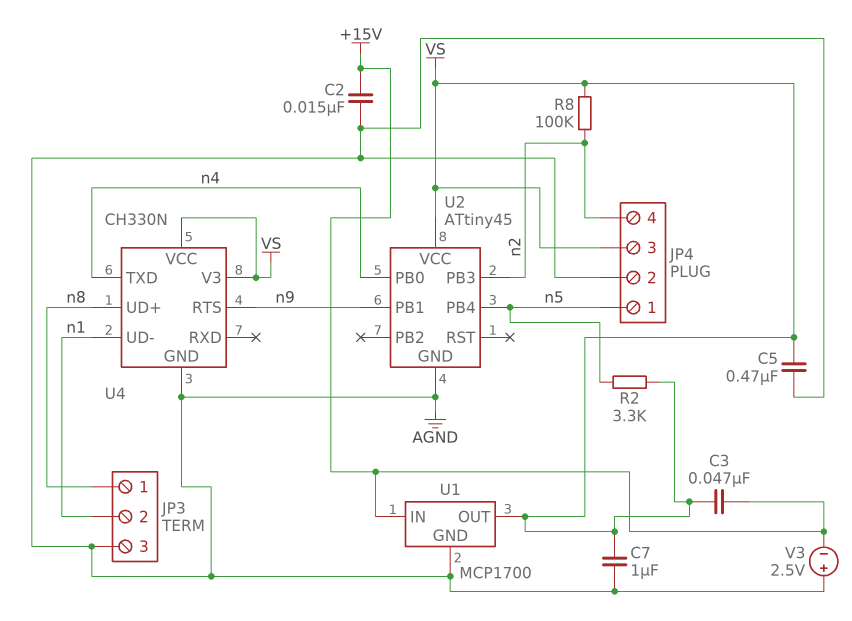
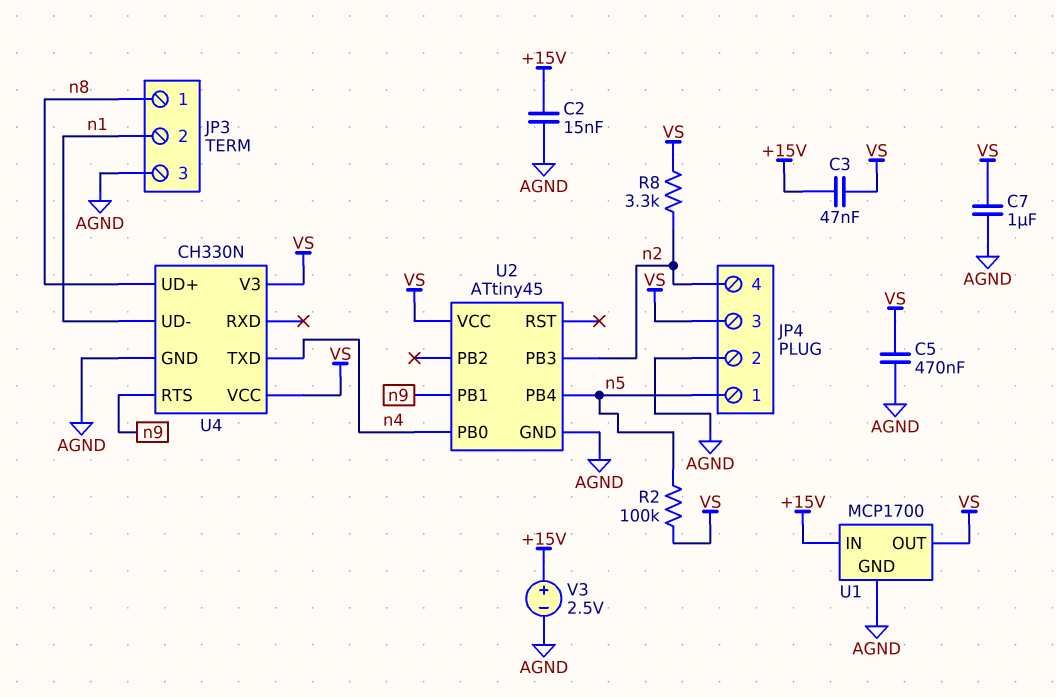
R2: 3.3k (VS, n5) -> 100k (VS, n5)
R8: 100k (VS, n2) -> 3.3k (VS, n2)
V3: 2.5V (plus AGND, minus +15V) -> 2.5V (plus +15V, minus AGND)

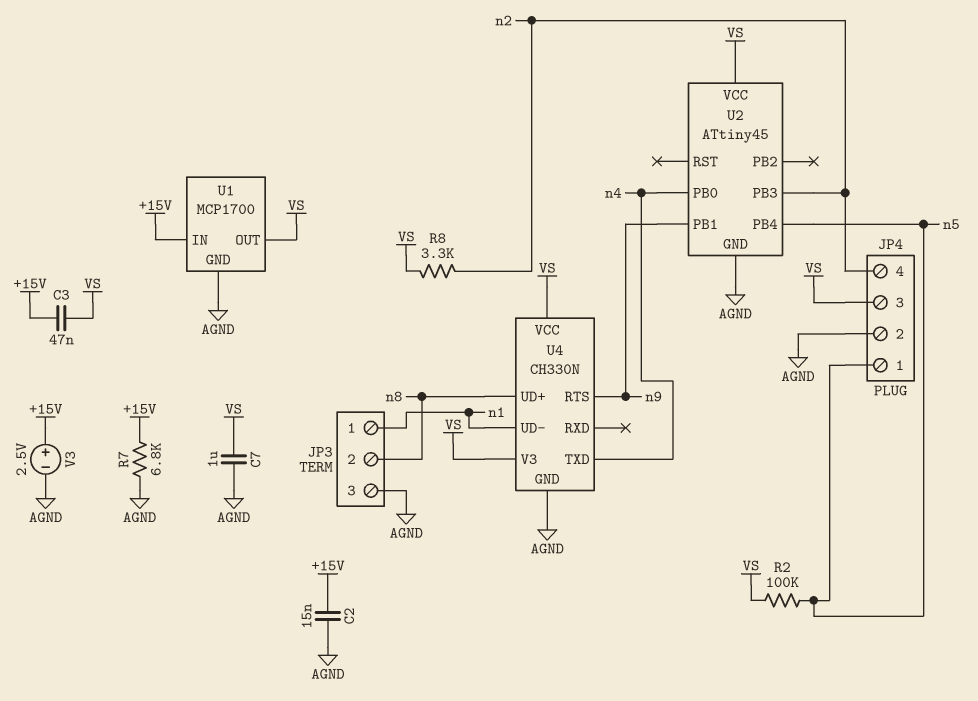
C5: 470nF (AGND, VS) -> none
JP3 pin 1: n8 -> n1
JP3 pin 2: n1 -> n8
R7: none -> 6.8k (+15V, AGND)

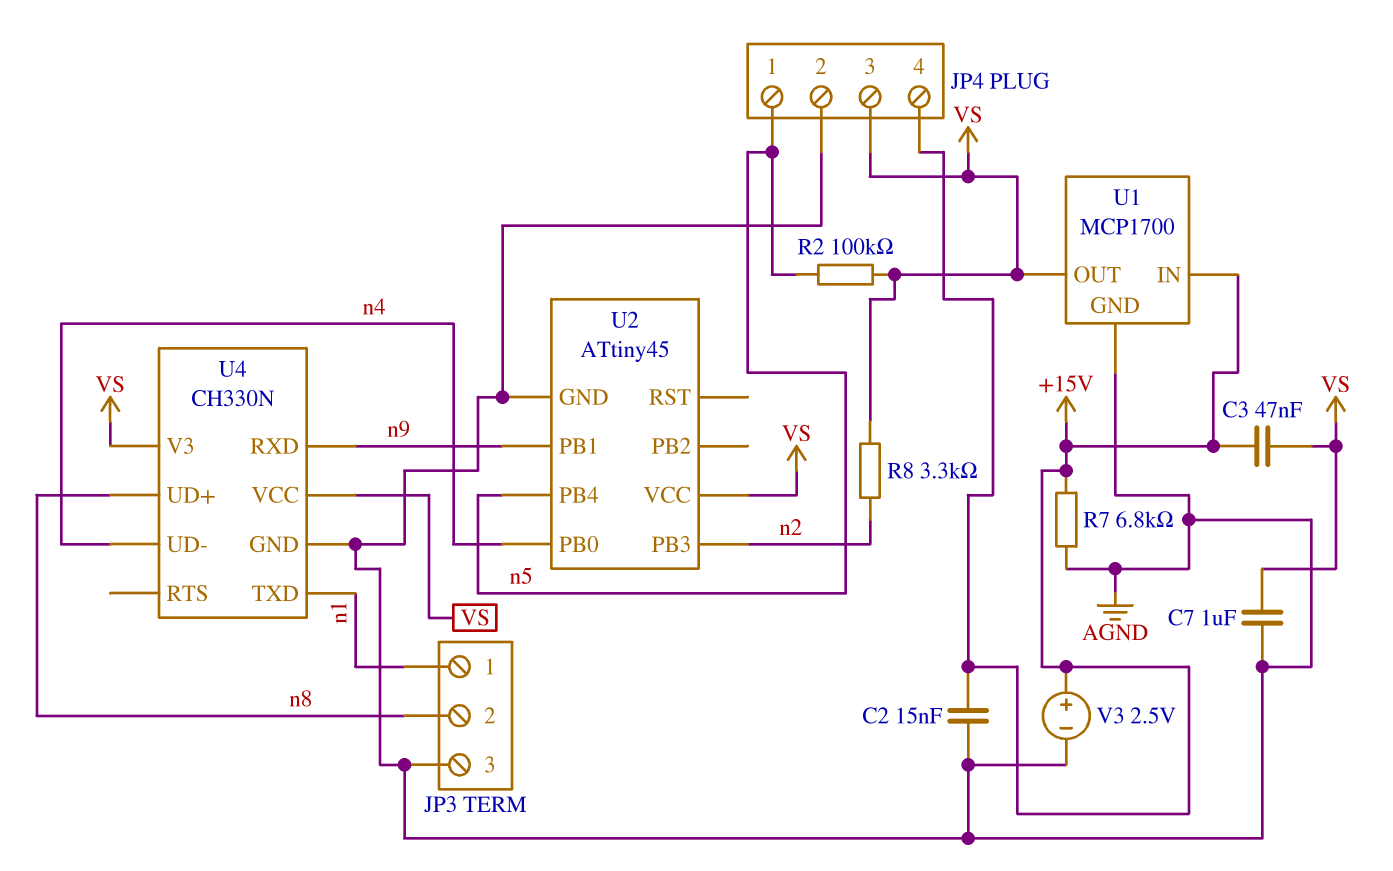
JP4 pin 4: n2 -> +15V
U4 pin RTS: n9 -> none
U4 pin RXD: none -> n9
U4 pin TXD: n4 -> n1
U4 pin UD-: n1 -> n4

